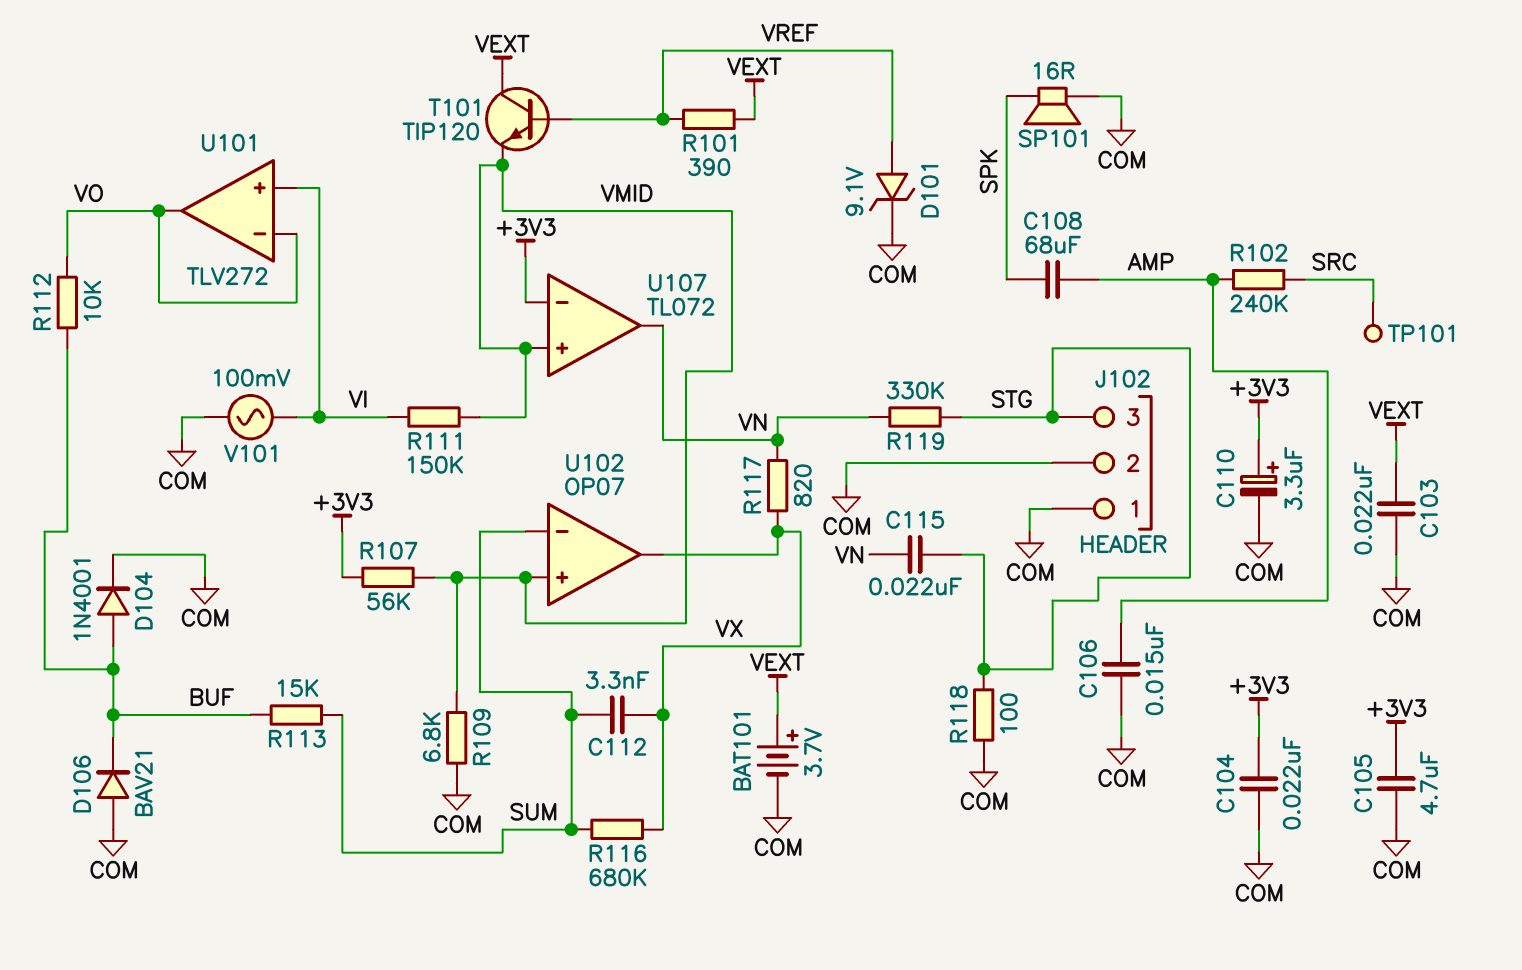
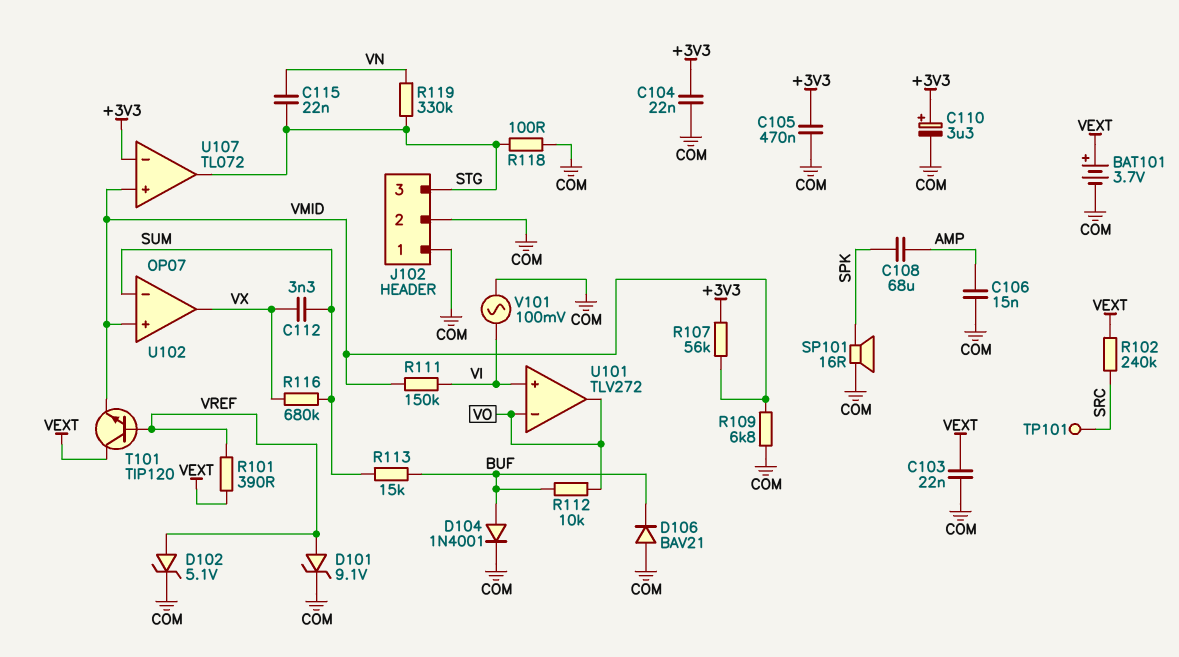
C105: 4.7uF (+3V3, COM) -> 470nF (+3V3, COM)
D102: none -> zener 5.1V (A VREF, K COM)
R102: 240k (AMP, SRC) -> 240k (SRC, VEXT)
R117: 820 (VN, VX) -> none
U107 pin out: VN -> STG

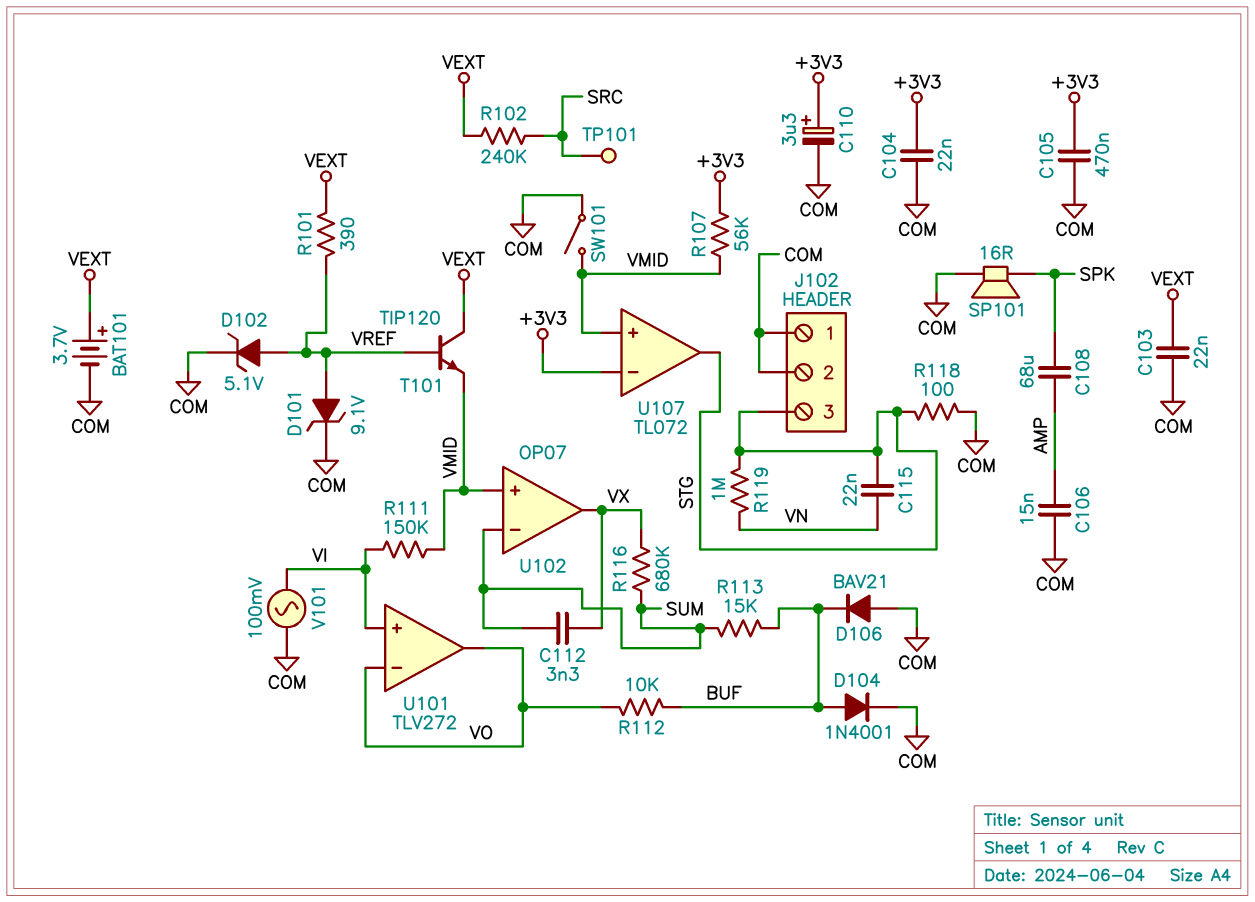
R109: 6.8k (COM, VMID) -> none
R119: 330k (STG, VN) -> 1M (STG, VN)
SW101: none -> switch (COM, VMID)

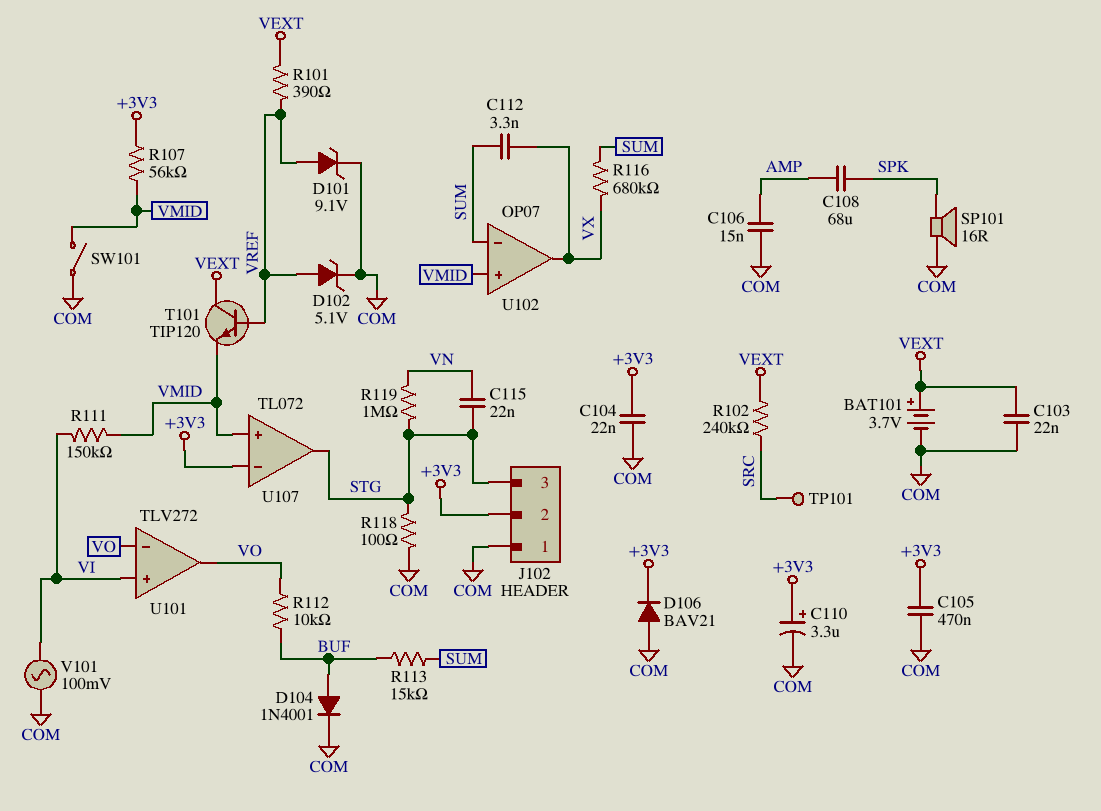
D106: diode BAV21 (A COM, K BUF) -> diode BAV21 (A COM, K +3V3)
J102 pin 2: COM -> +3V3

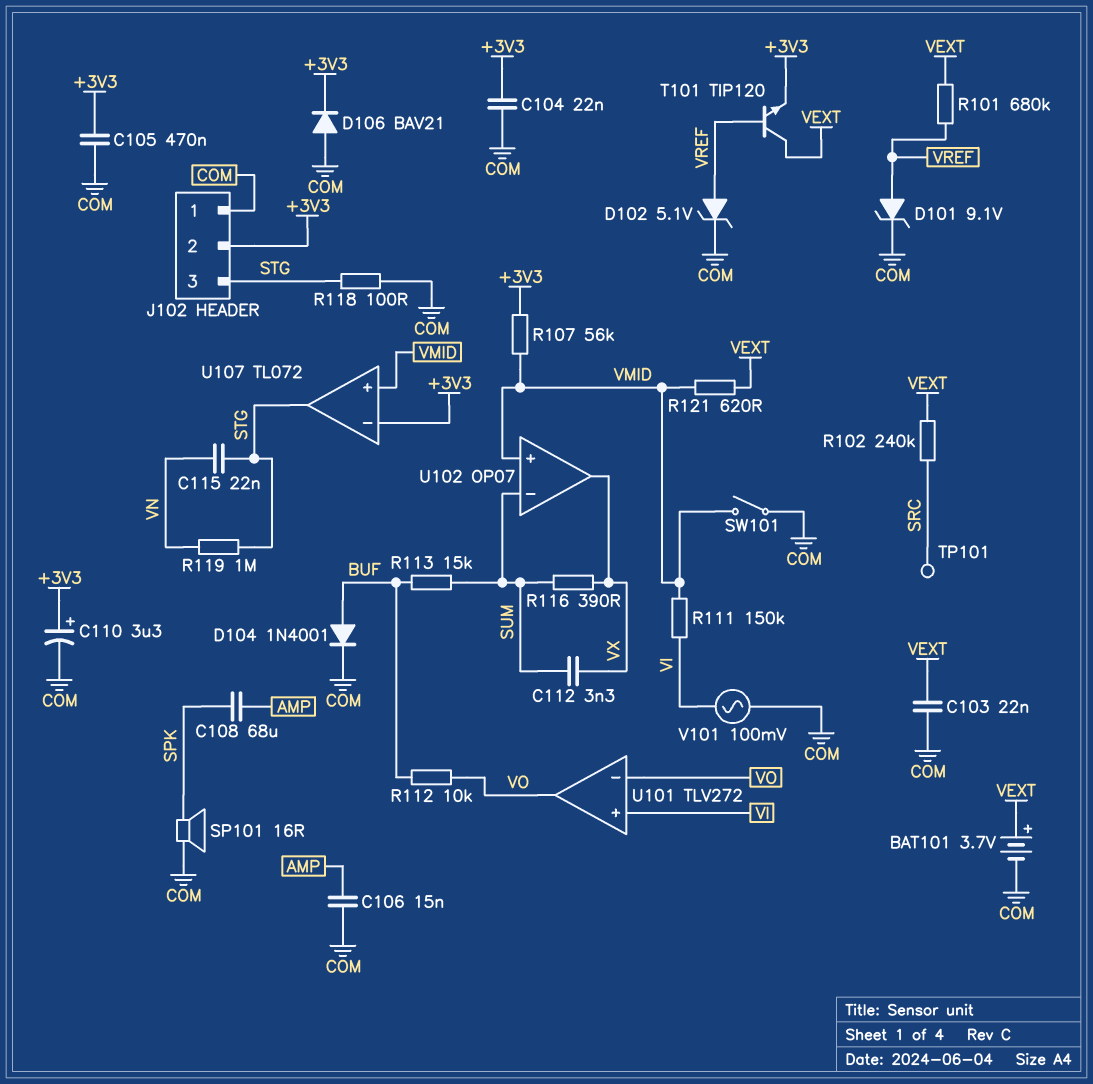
R101: 390 (VEXT, VREF) -> 680k (VEXT, VREF)
R116: 680k (SUM, VX) -> 390 (SUM, VX)
R121: none -> 620 (VEXT, VMID)
T101: NPN TIP120 (B VREF, C VEXT, E VMID) -> NPN TIP120 (B VREF, C VEXT, E +3V3)

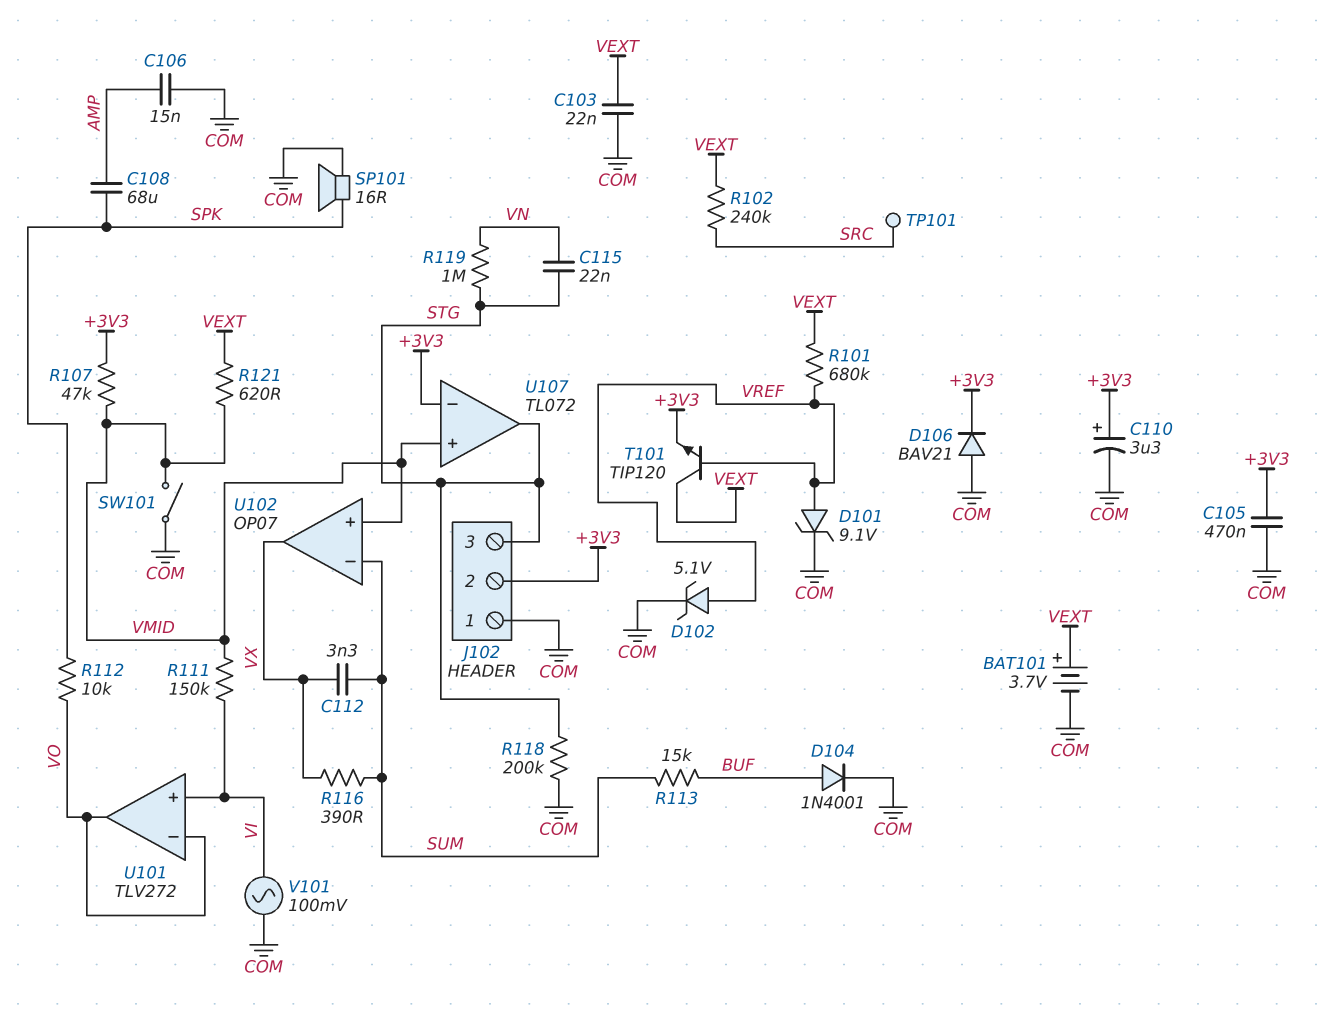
C104: 22nF (+3V3, COM) -> none
R107: 56k (+3V3, VMID) -> 47k (+3V3, VMID)
R112: 10k (BUF, VO) -> 10k (SPK, VO)
R118: 100 (COM, STG) -> 200k (COM, STG)

